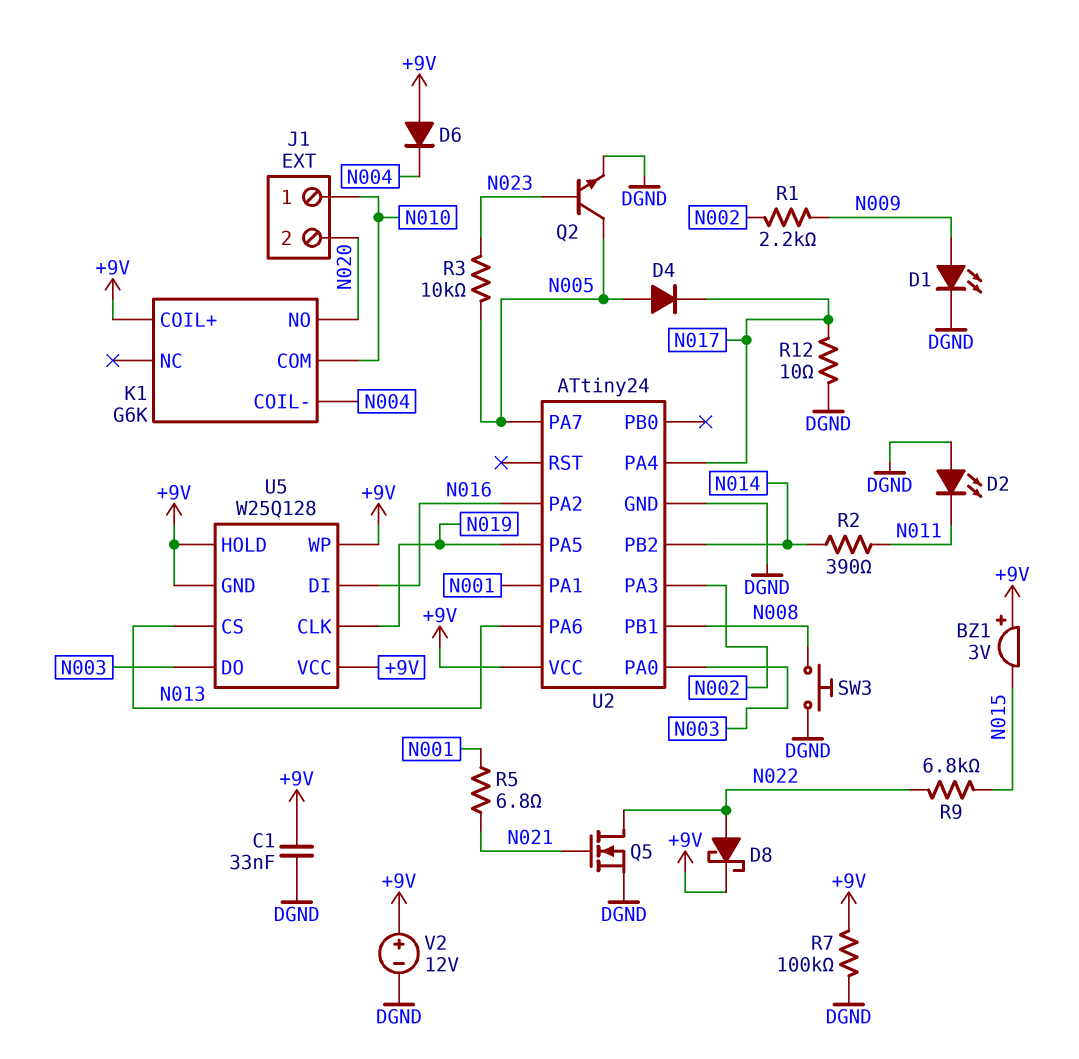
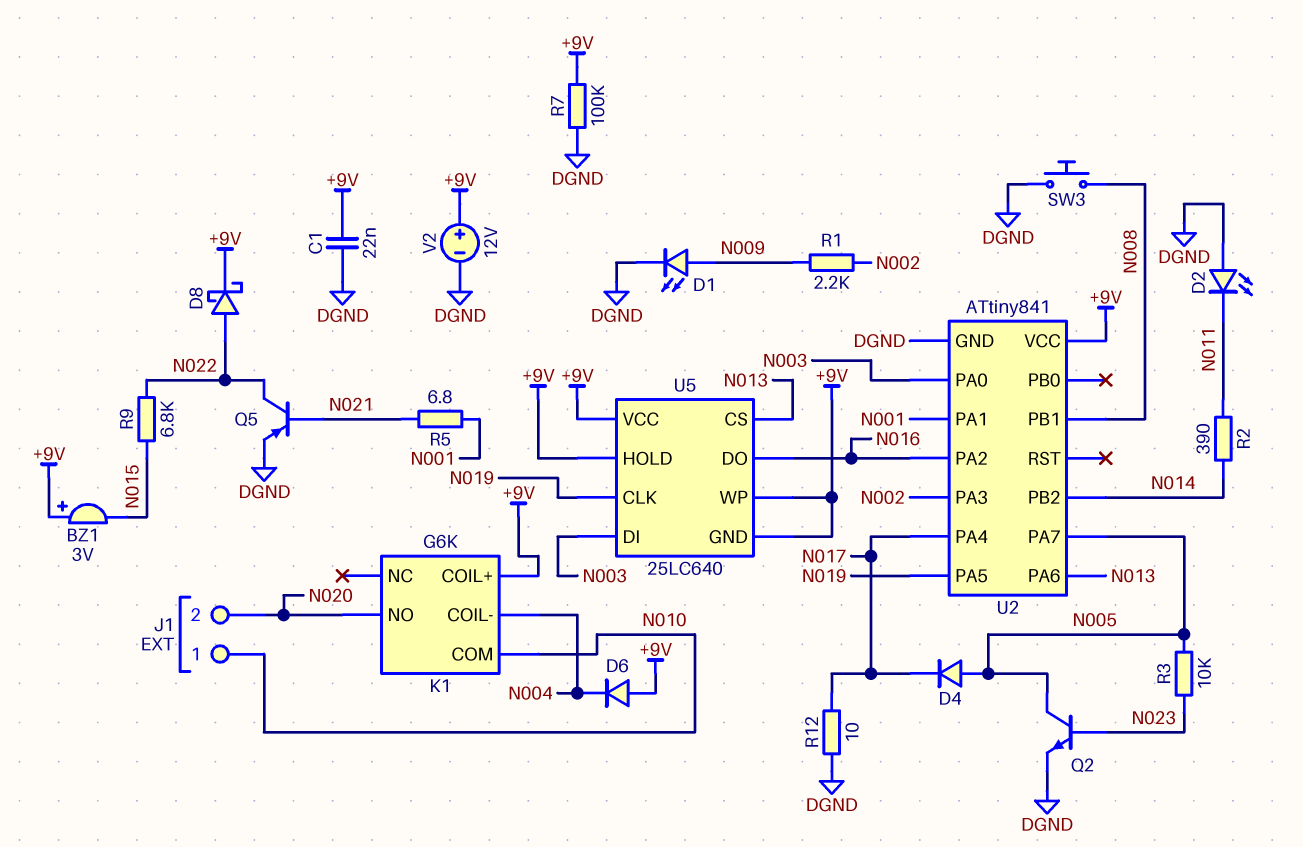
C1: 33nF (+9V, DGND) -> 22nF (+9V, DGND)
Q5: NMOS (G N021, D N022, S DGND) -> PNP (B N021, C N022, E DGND)
U2: ATtiny24 -> ATtiny841
U5: W25Q128 -> 25LC640
U5 pin DI: N016 -> N003
U5 pin DO: N003 -> N016

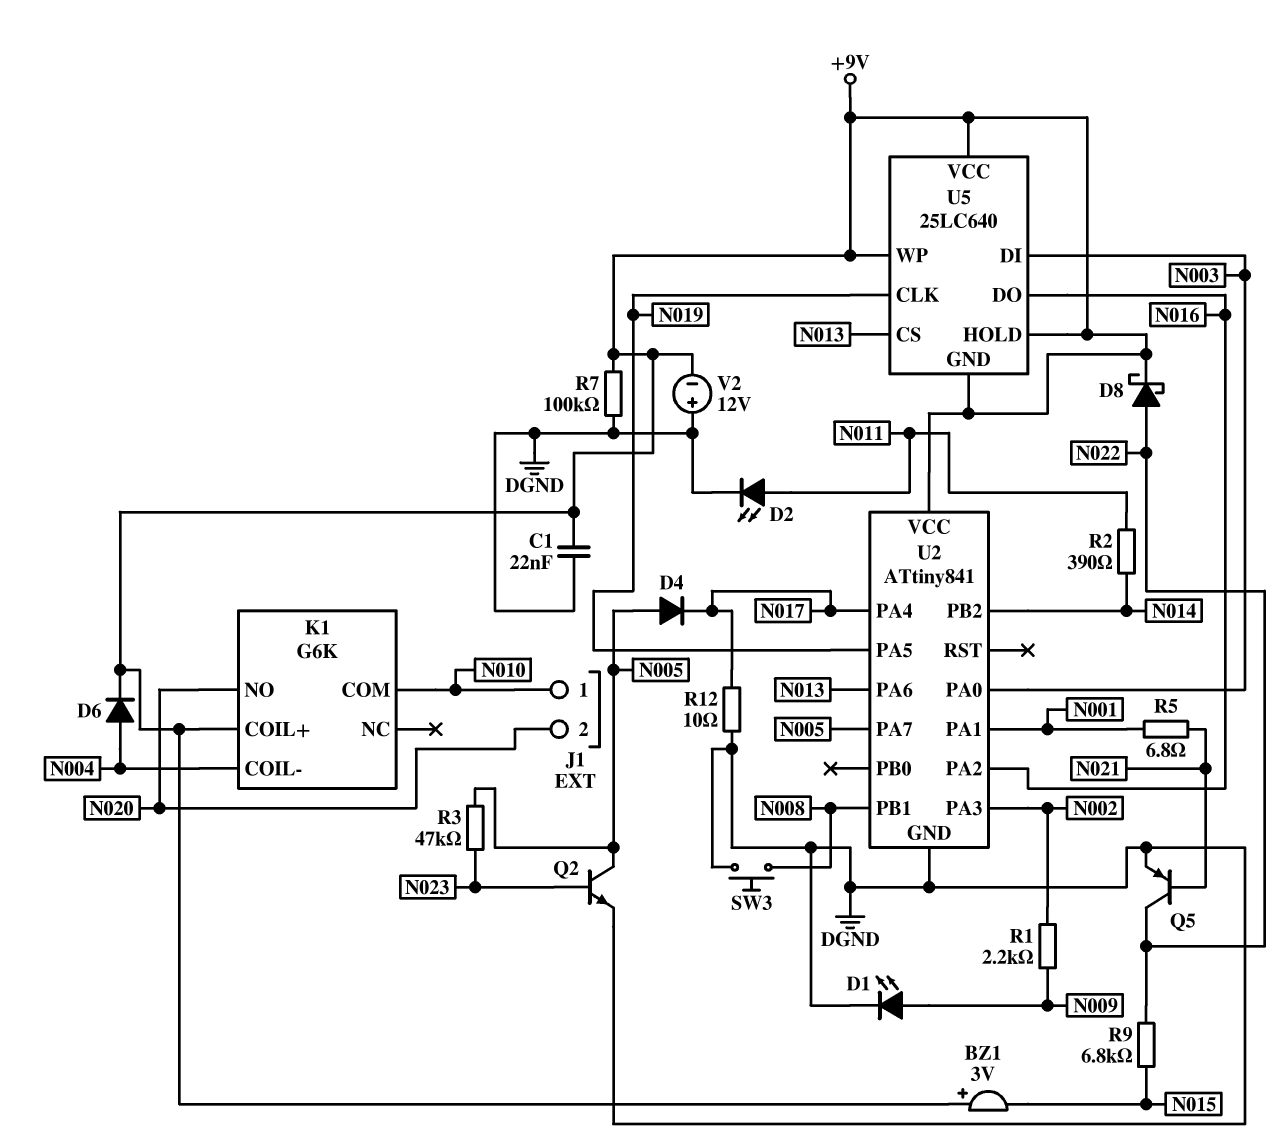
D2: LED (A DGND, K N011) -> LED (A N011, K DGND)
D6: diode (A +9V, K N004) -> diode (A N004, K +9V)
R3: 10k (N005, N023) -> 47k (N005, N023)
V2: 12V (plus +9V, minus DGND) -> 12V (plus DGND, minus +9V)

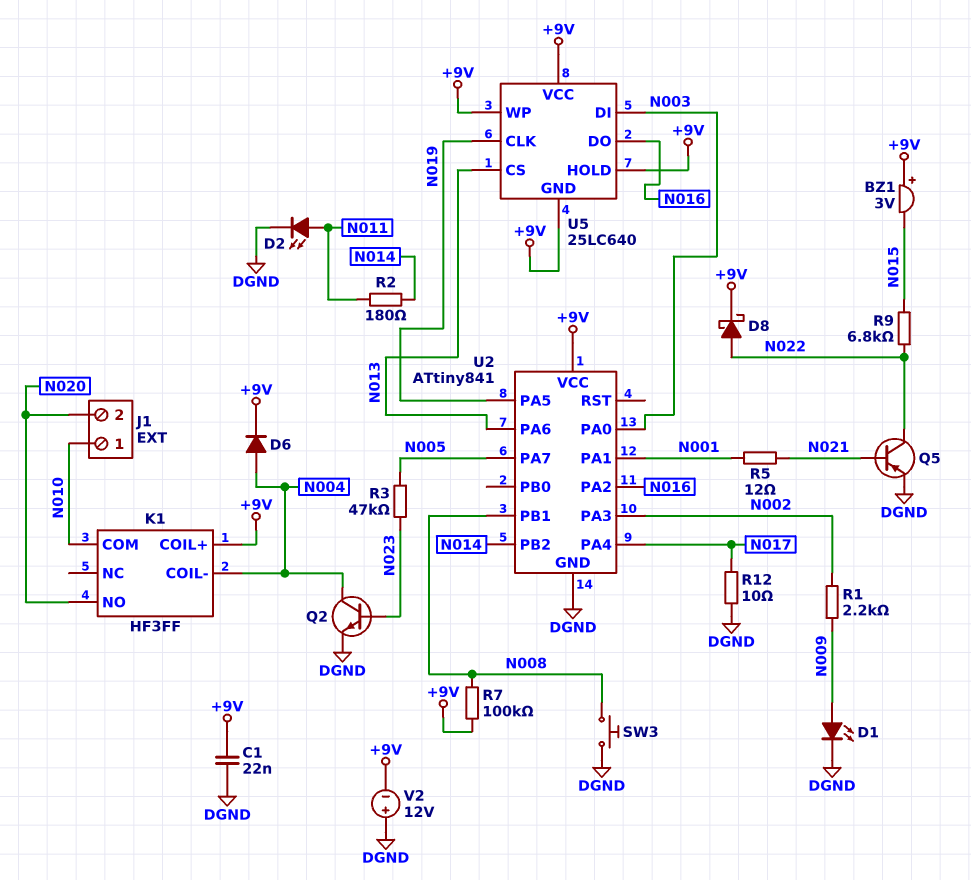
D4: diode (A N005, K N017) -> none
K1: G6K -> HF3FF
Q2: NPN (B N023, C N005, E DGND) -> NPN (B N023, C N004, E DGND)
R2: 390 (N011, N014) -> 180 (N011, N014)
R5: 6.8 (N001, N021) -> 12 (N001, N021)
R7: 100k (+9V, DGND) -> 100k (+9V, N008)

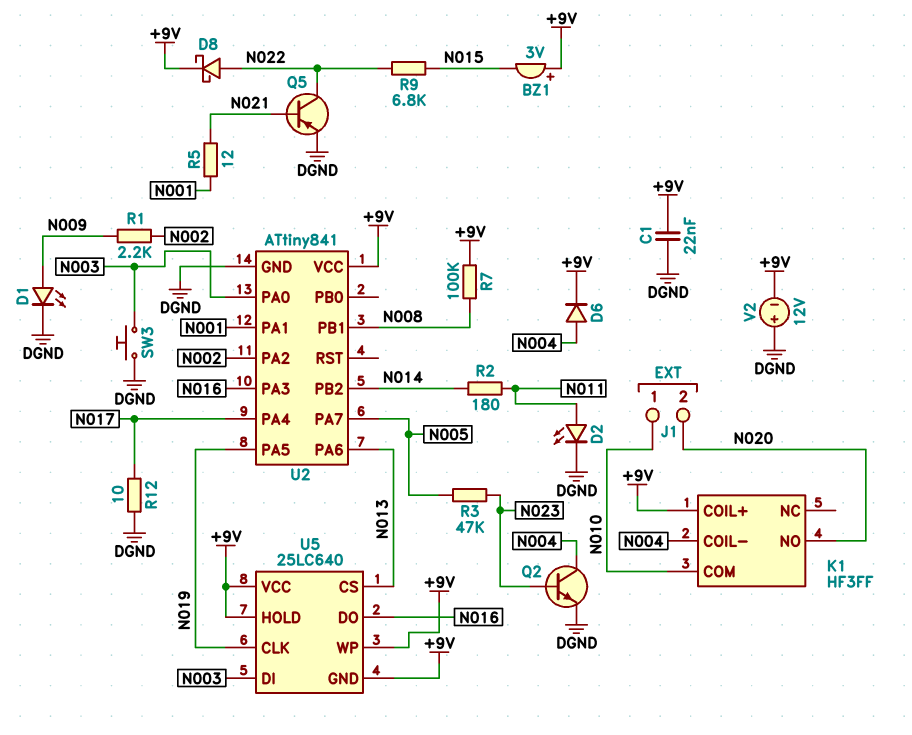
SW3: button (DGND, N008) -> button (DGND, N003)
U2 pin PA2: N016 -> N002
U2 pin PA3: N002 -> N016

